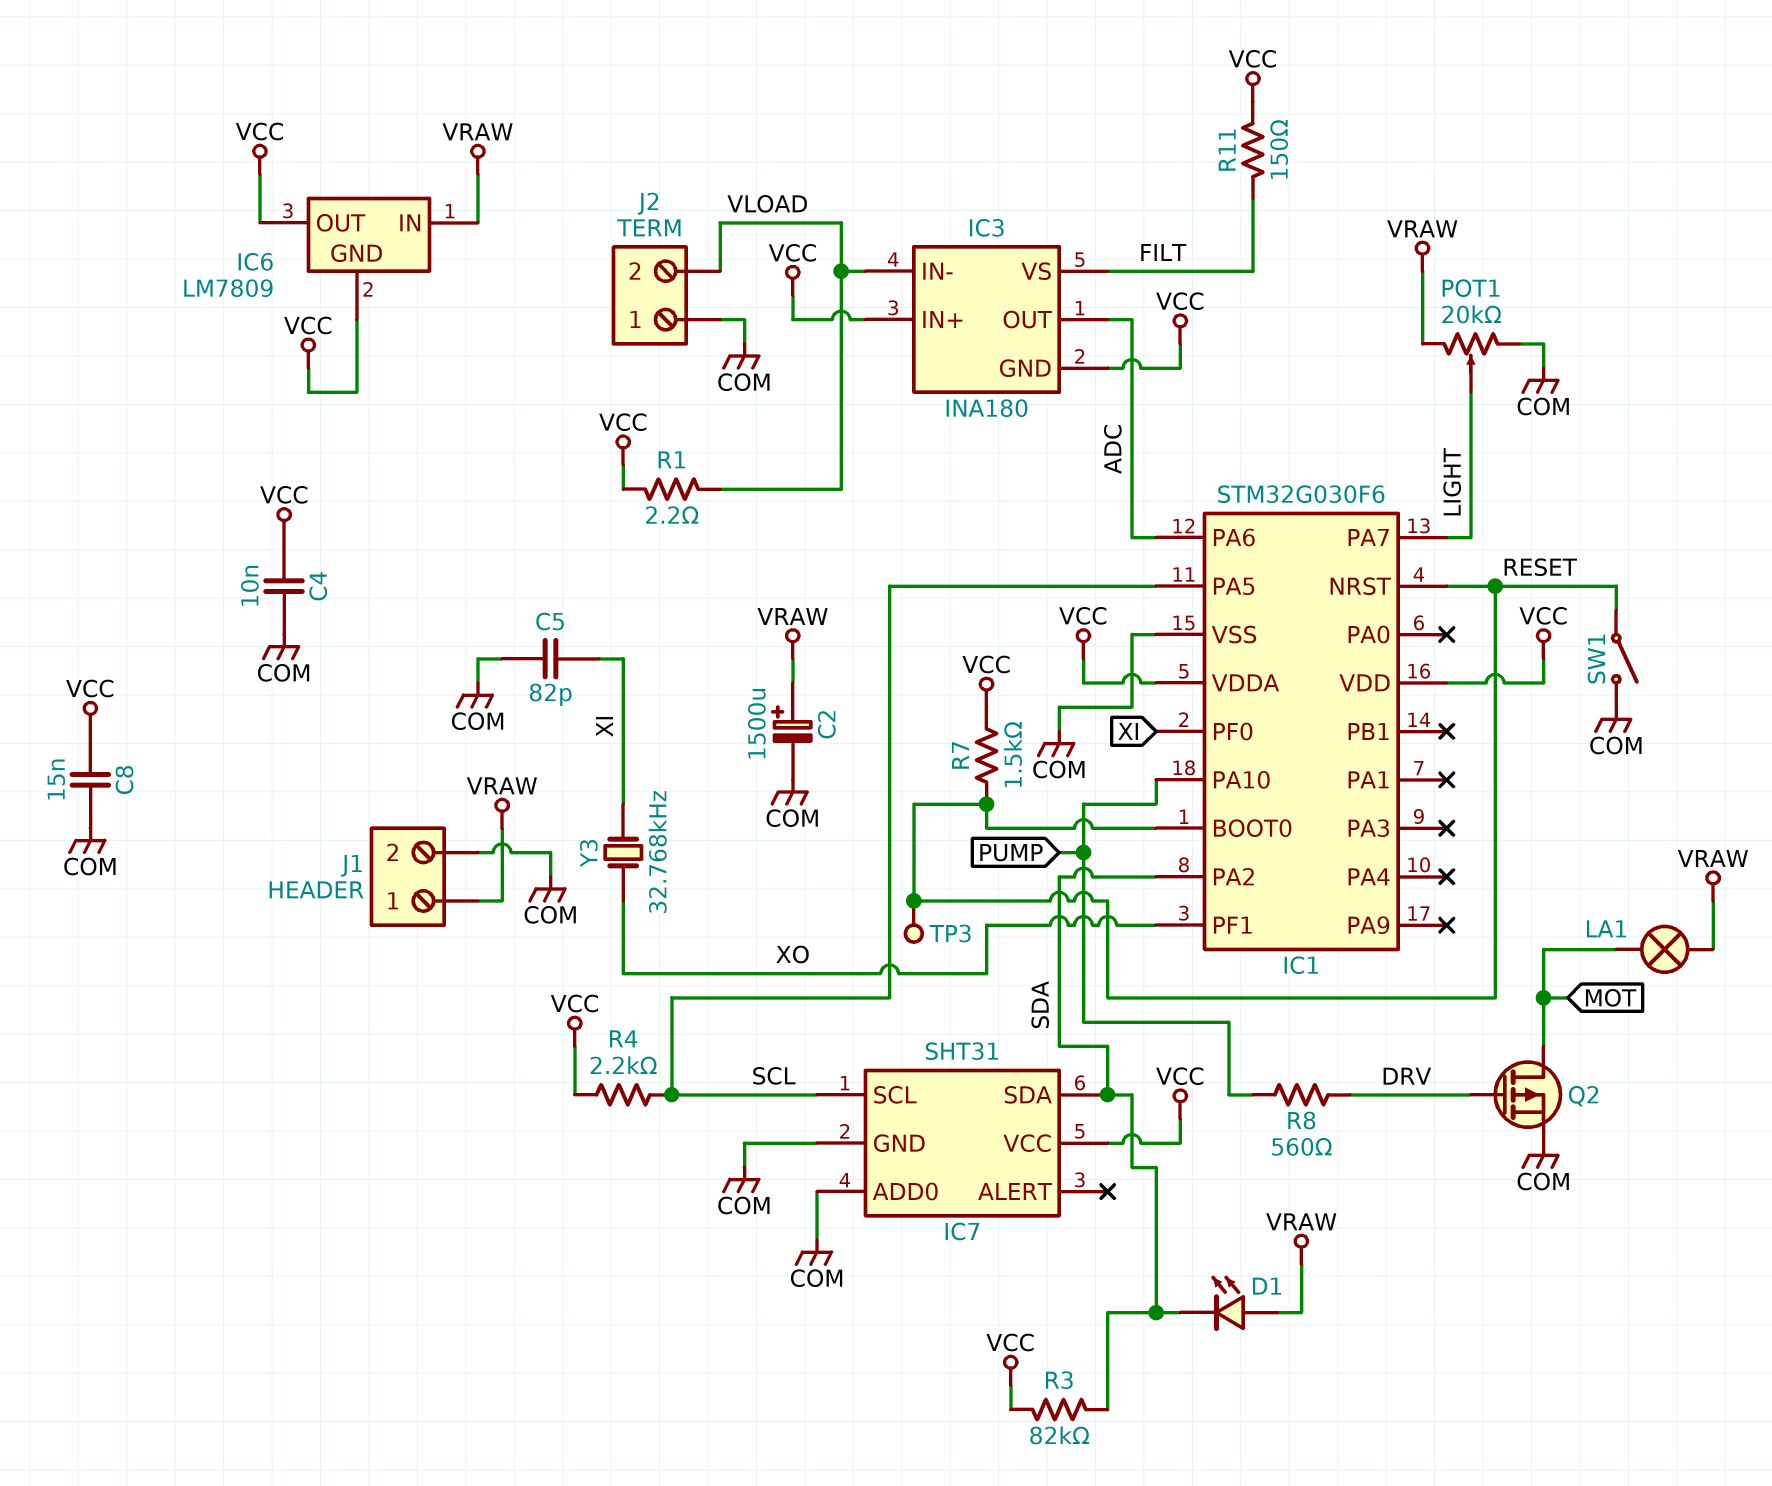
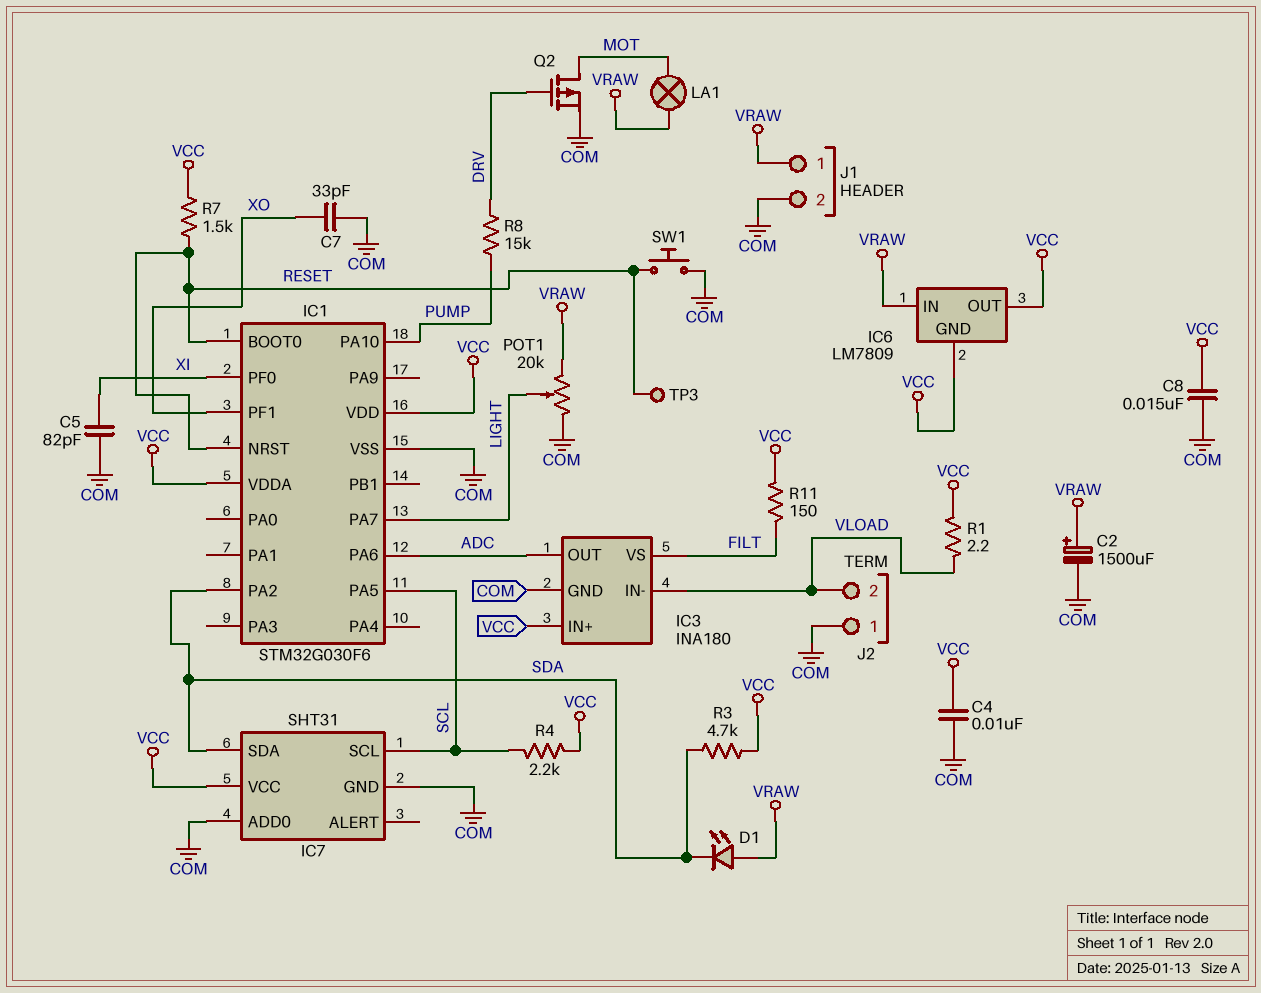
C7: none -> 33pF (COM, XO)
IC3 pin GND: VCC -> COM
R3: 82k (SDA, VCC) -> 4.7k (SDA, VCC)
R8: 560 (DRV, PUMP) -> 15k (DRV, PUMP)
SW1: switch (COM, RESET) -> button (COM, RESET)
Y3: 32.768kHz (XI, XO) -> none

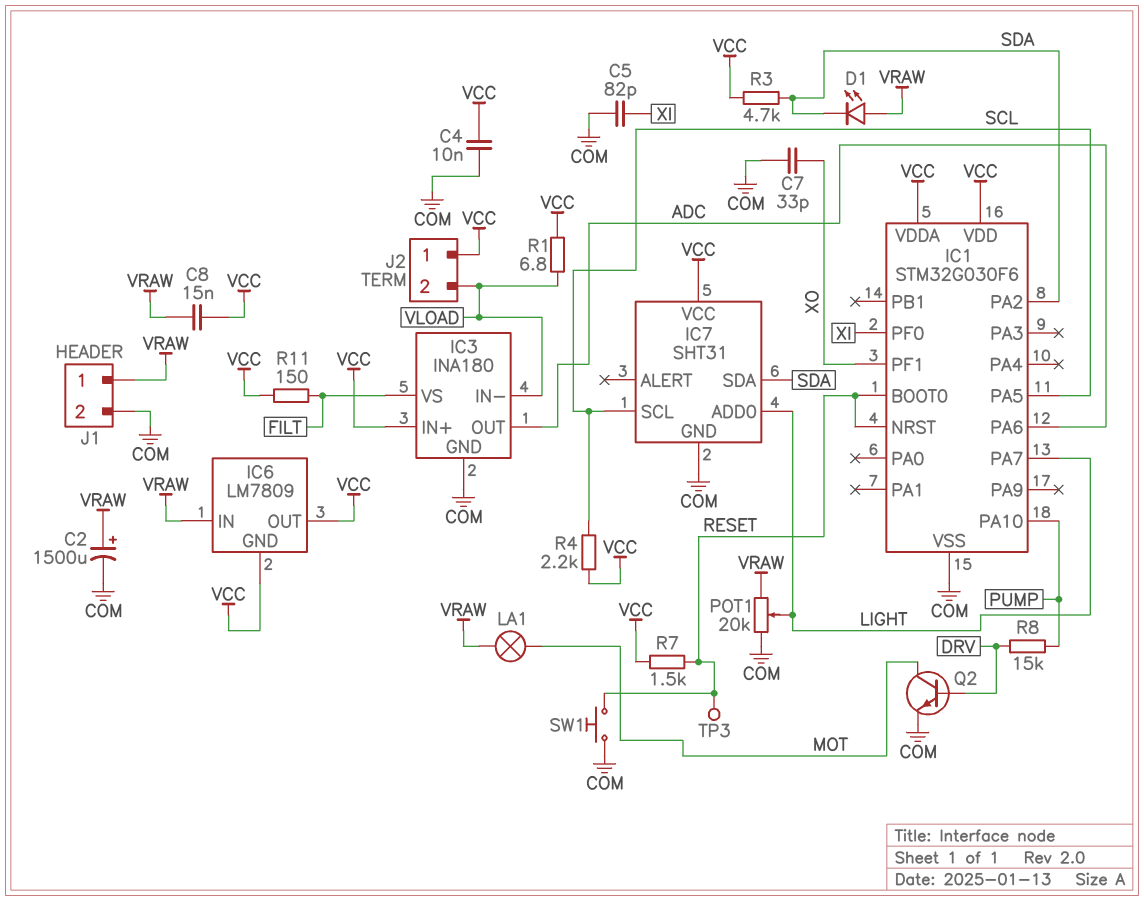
C8: 15nF (COM, VCC) -> 15nF (VCC, VRAW)
IC7 pin ADD0: COM -> LIGHT
J2 pin 1: COM -> VCC
Q2: PMOS (G DRV, D MOT, S COM) -> NPN (B DRV, C MOT, E COM)
R1: 2.2 (VCC, VLOAD) -> 6.8 (VCC, VLOAD)

